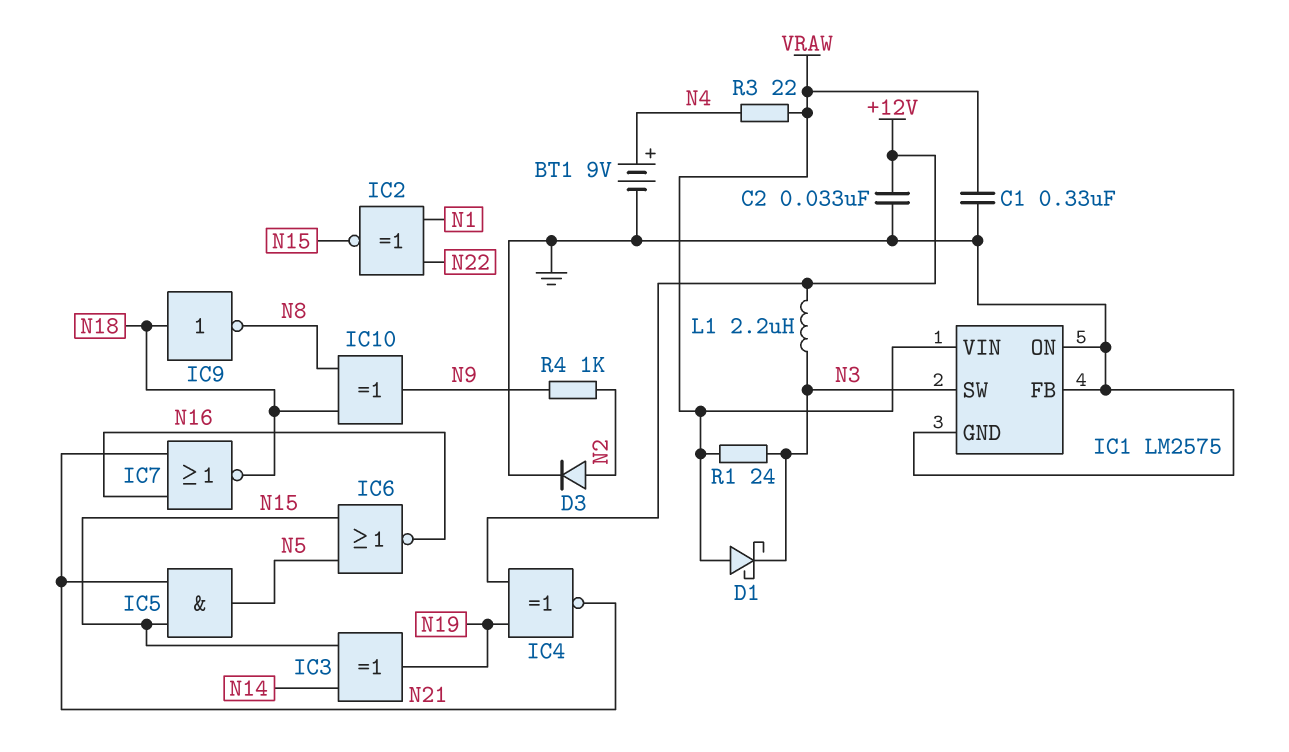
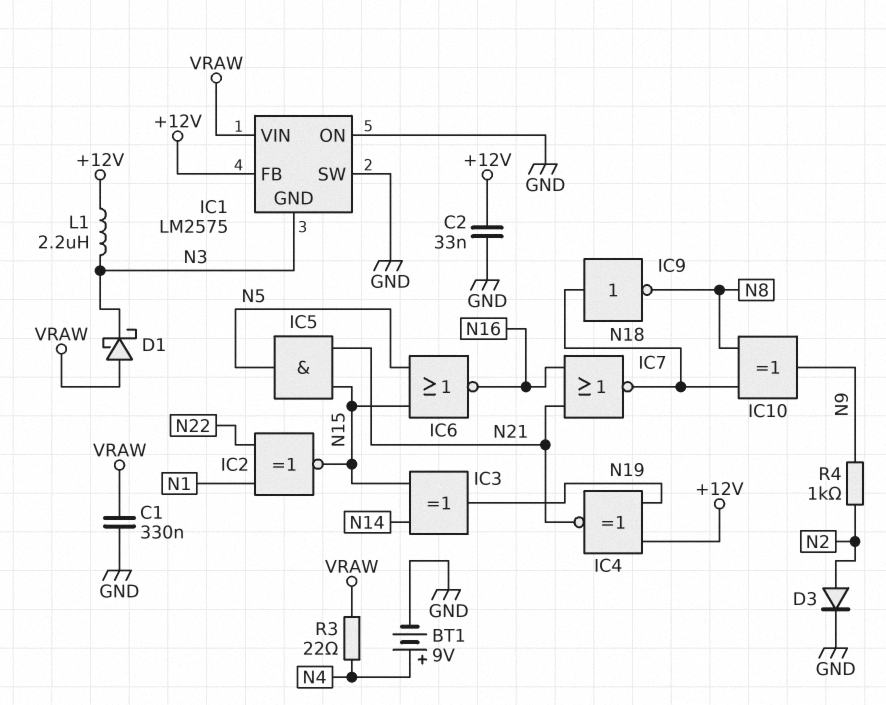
IC1 pin FB: GND -> +12V
IC1 pin GND: GND -> N3
IC1 pin SW: N3 -> GND
R1: 24 (N3, VRAW) -> none

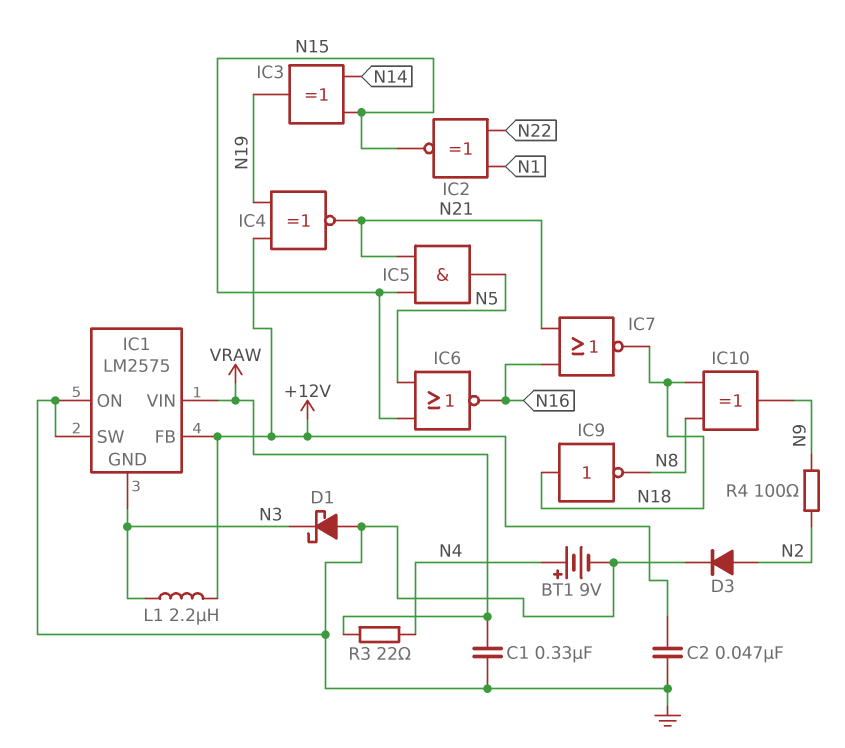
C2: 33nF (+12V, GND) -> 47nF (+12V, GND)
D1: schottky (A VRAW, K N3) -> schottky (A GND, K N3)
R4: 1k (N2, N9) -> 100 (N2, N9)

